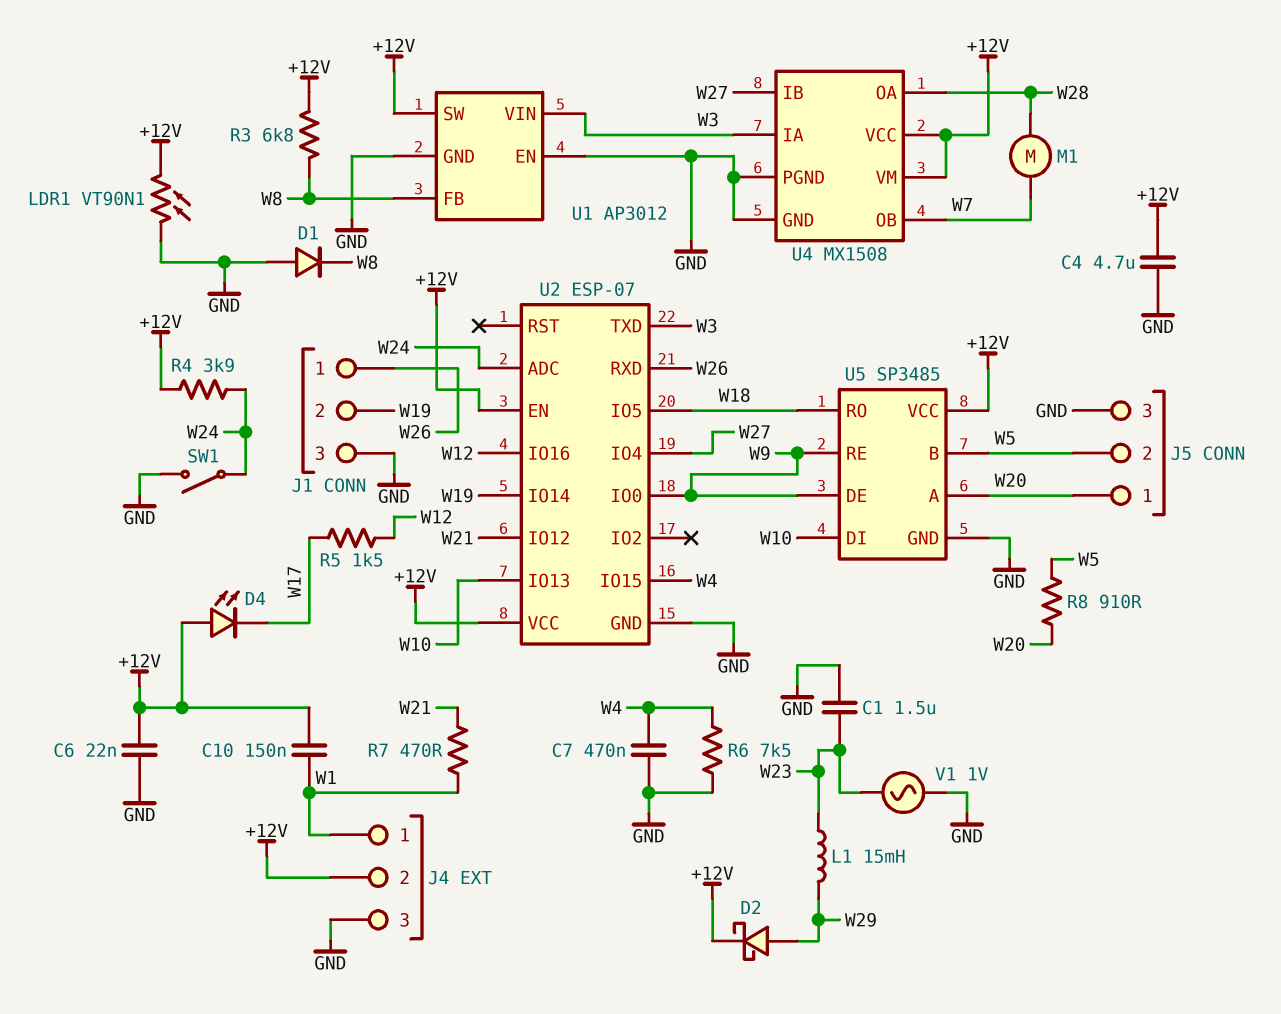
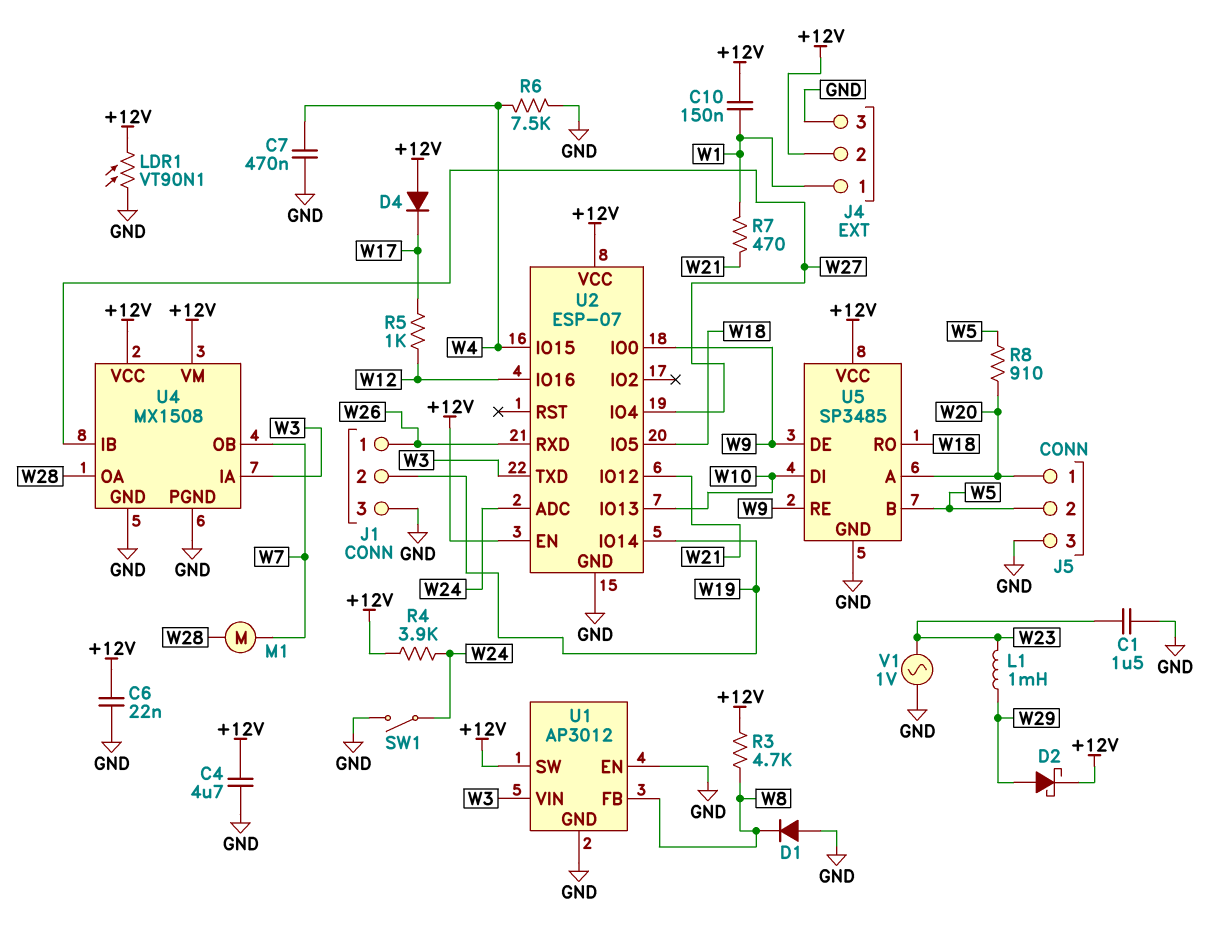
D4: LED (A +12V, K W17) -> diode (A +12V, K W17)
L1: 15mH (W23, W29) -> 1mH (W23, W29)
R3: 6.8k (+12V, W8) -> 4.7k (+12V, W8)
R5: 1.5k (W12, W17) -> 1k (W12, W17)

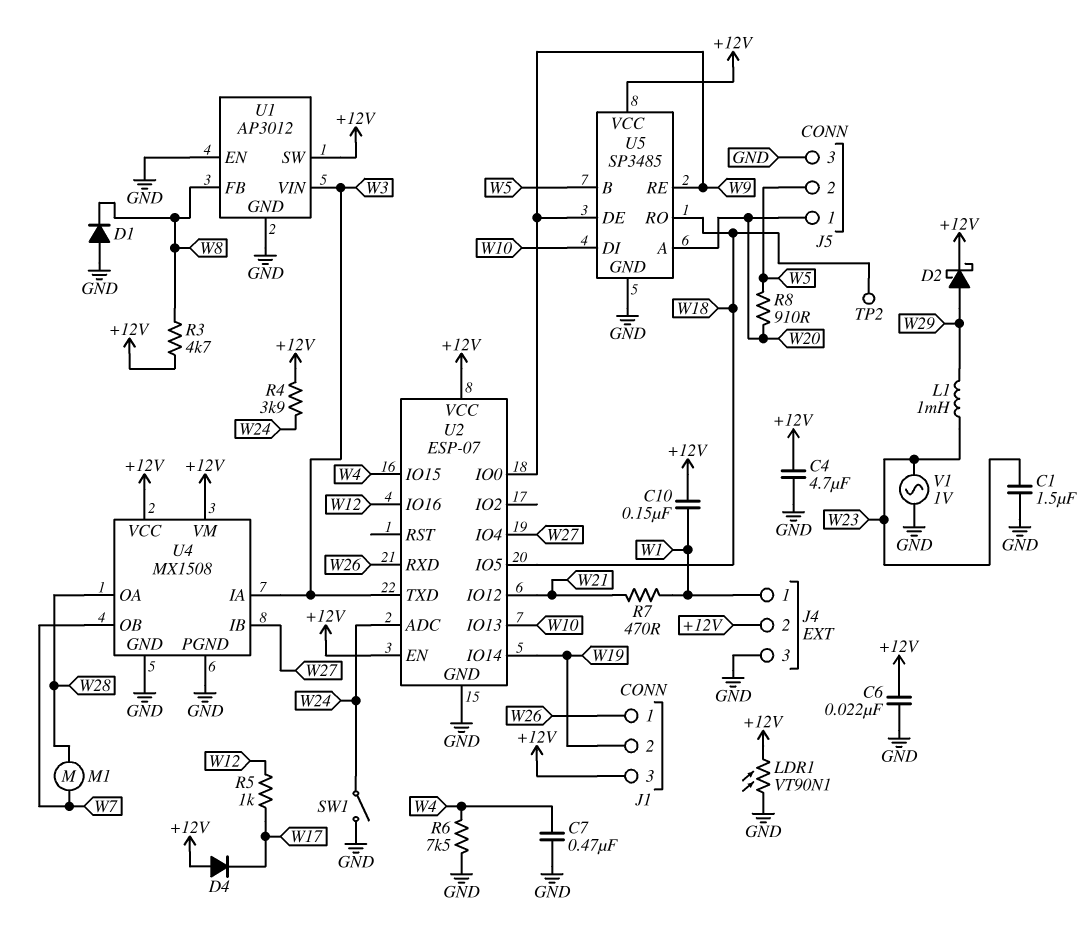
J1 pin 3: GND -> +12V
TP2: none -> test point (W18)

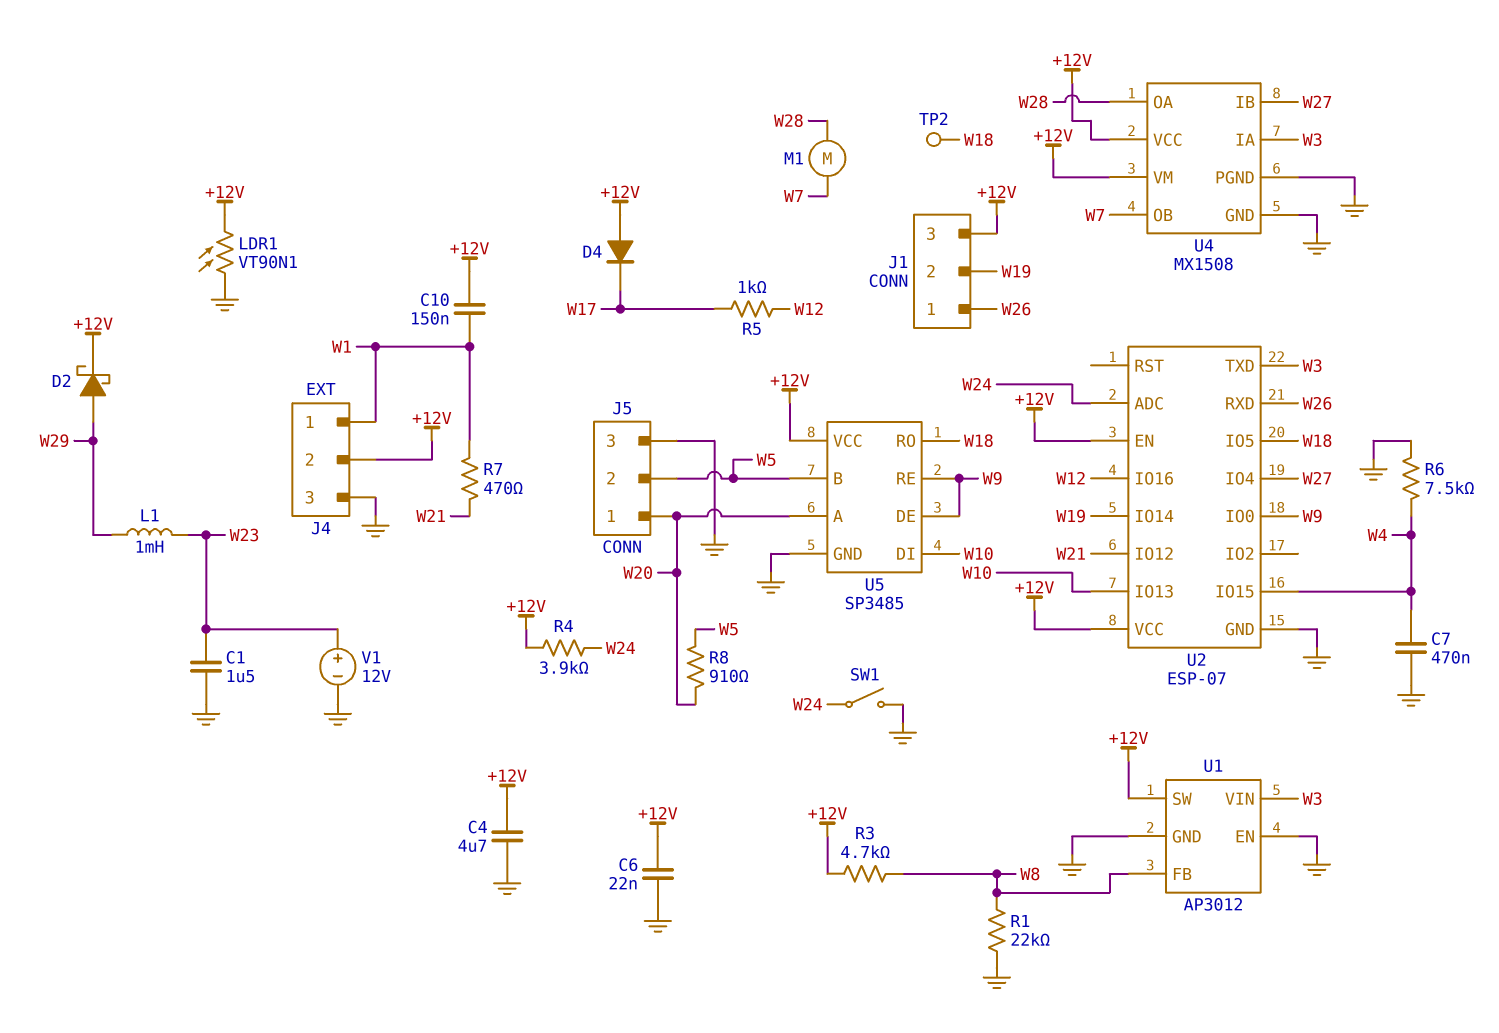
D1: diode (A GND, K W8) -> none
R1: none -> 22k (GND, W8)
V1: AC 1V (GND, W23) -> 12V (plus W23, minus GND)

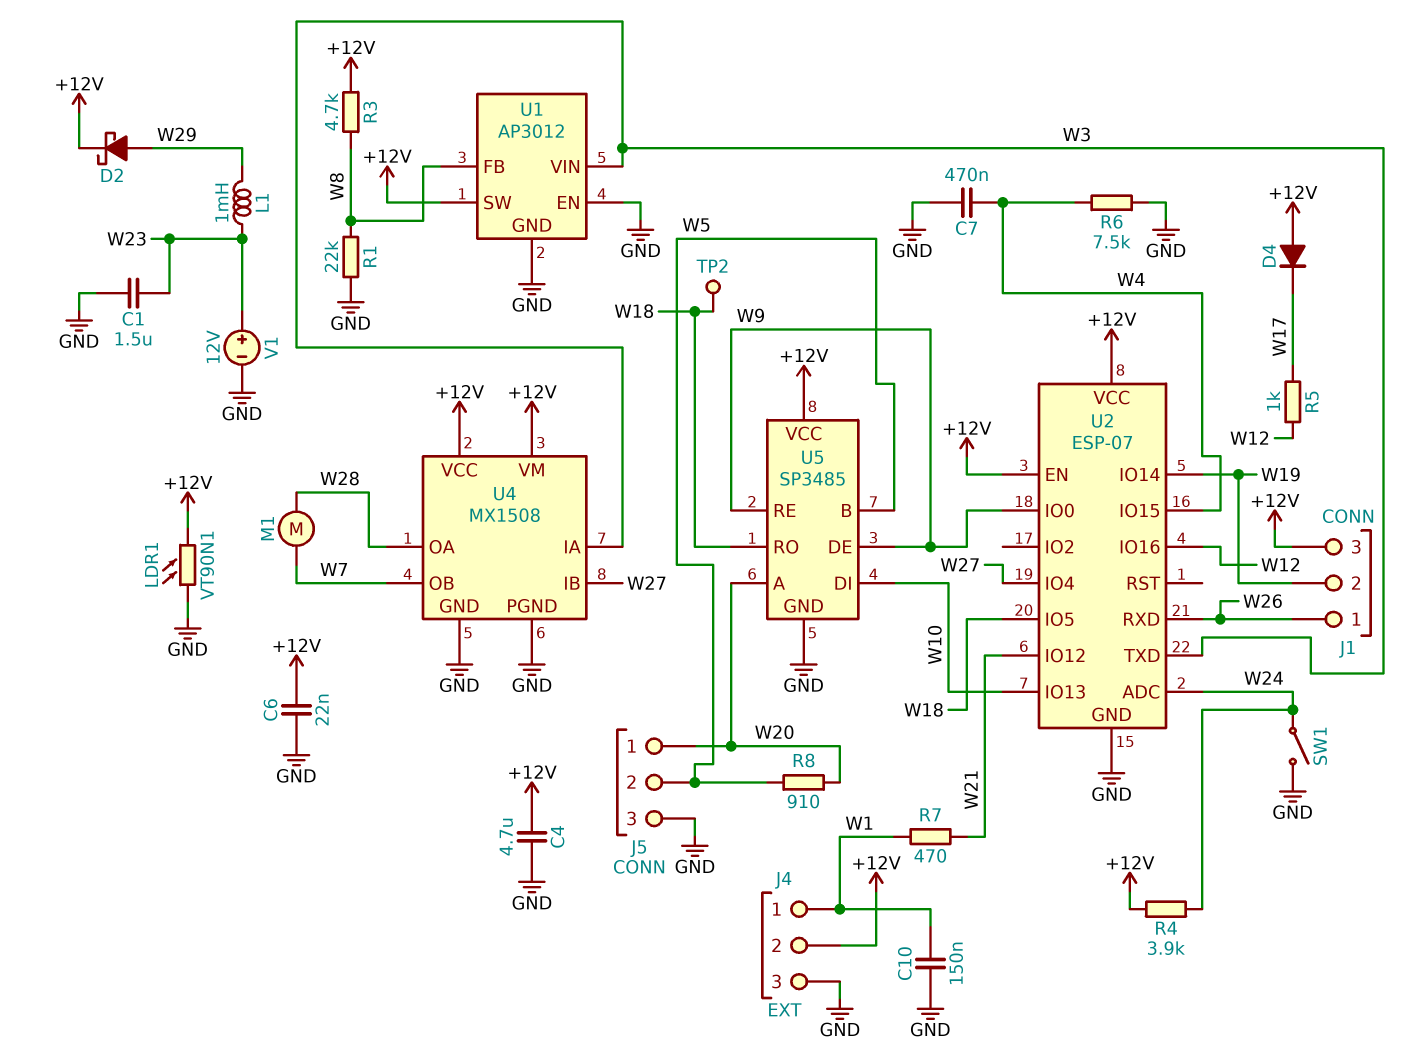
C10: 150nF (+12V, W1) -> 150nF (GND, W1)

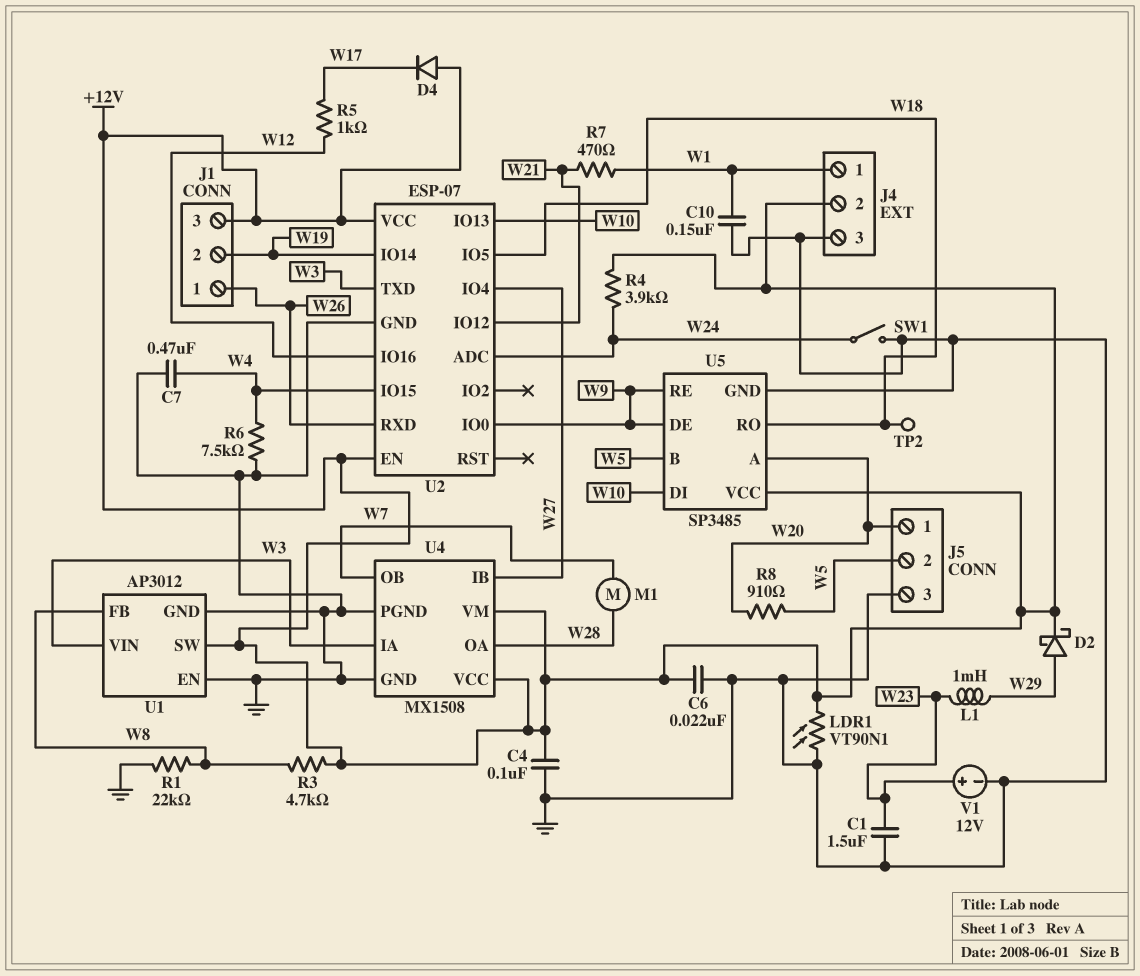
C4: 4.7uF (+12V, GND) -> 100nF (+12V, GND)

